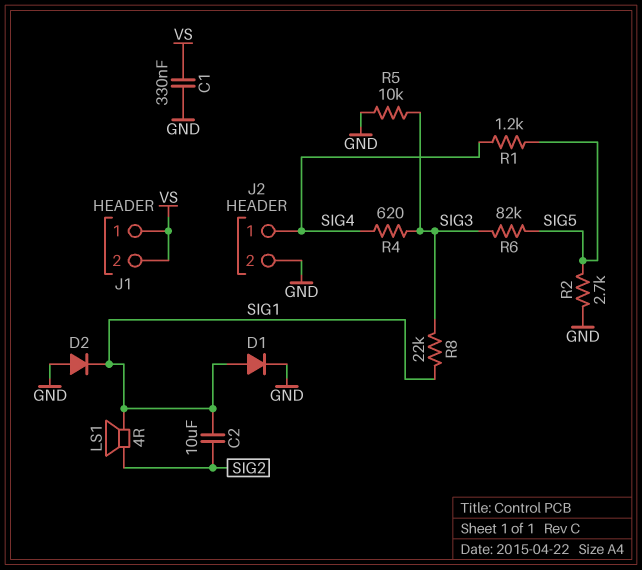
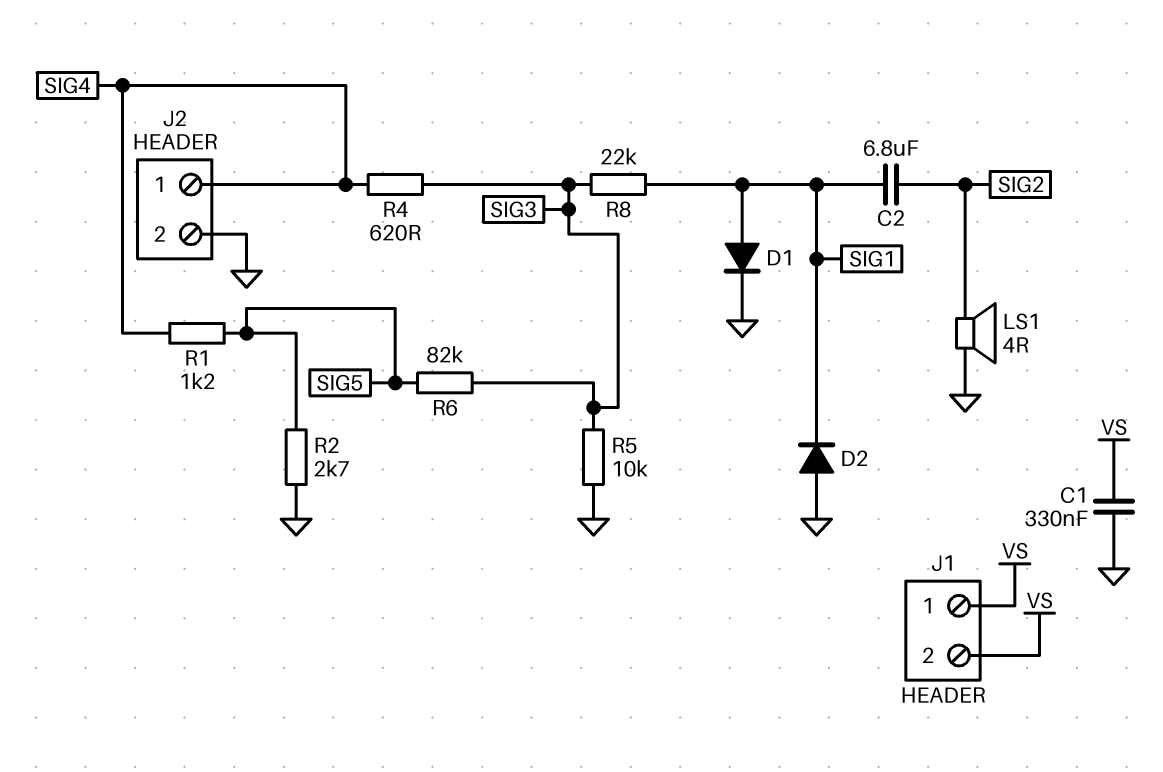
C2: 10uF (SIG1, SIG2) -> 6.8uF (SIG1, SIG2)
LS1: speaker 4R (SIG1, SIG2) -> speaker 4R (GND, SIG2)

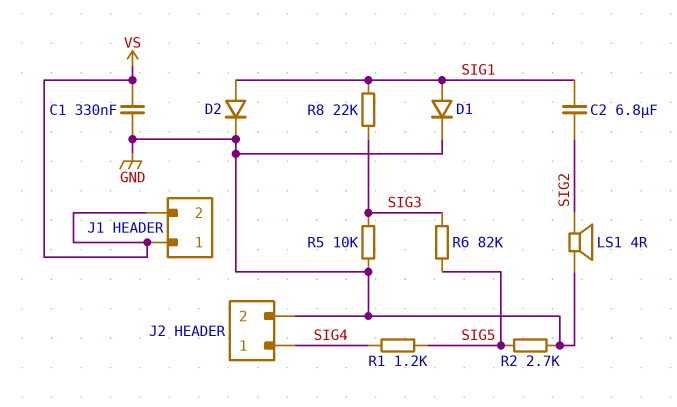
D2: diode (A GND, K SIG1) -> diode (A SIG1, K GND)
R4: 620 (SIG3, SIG4) -> none

